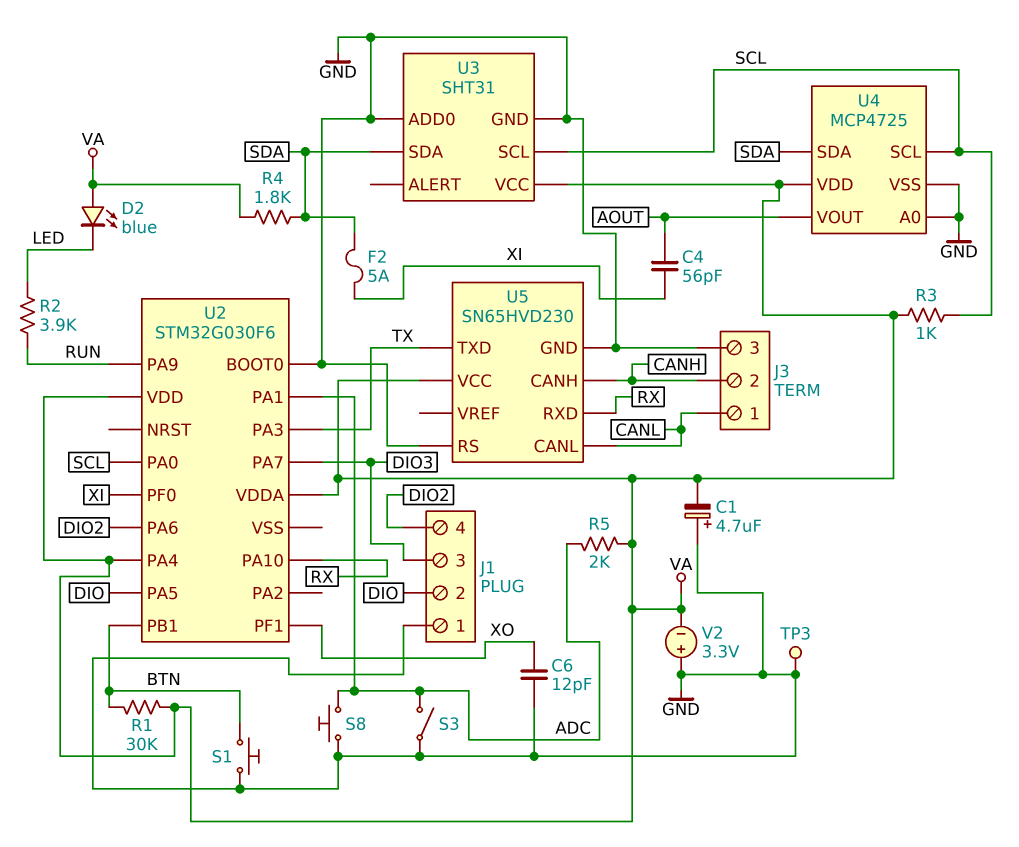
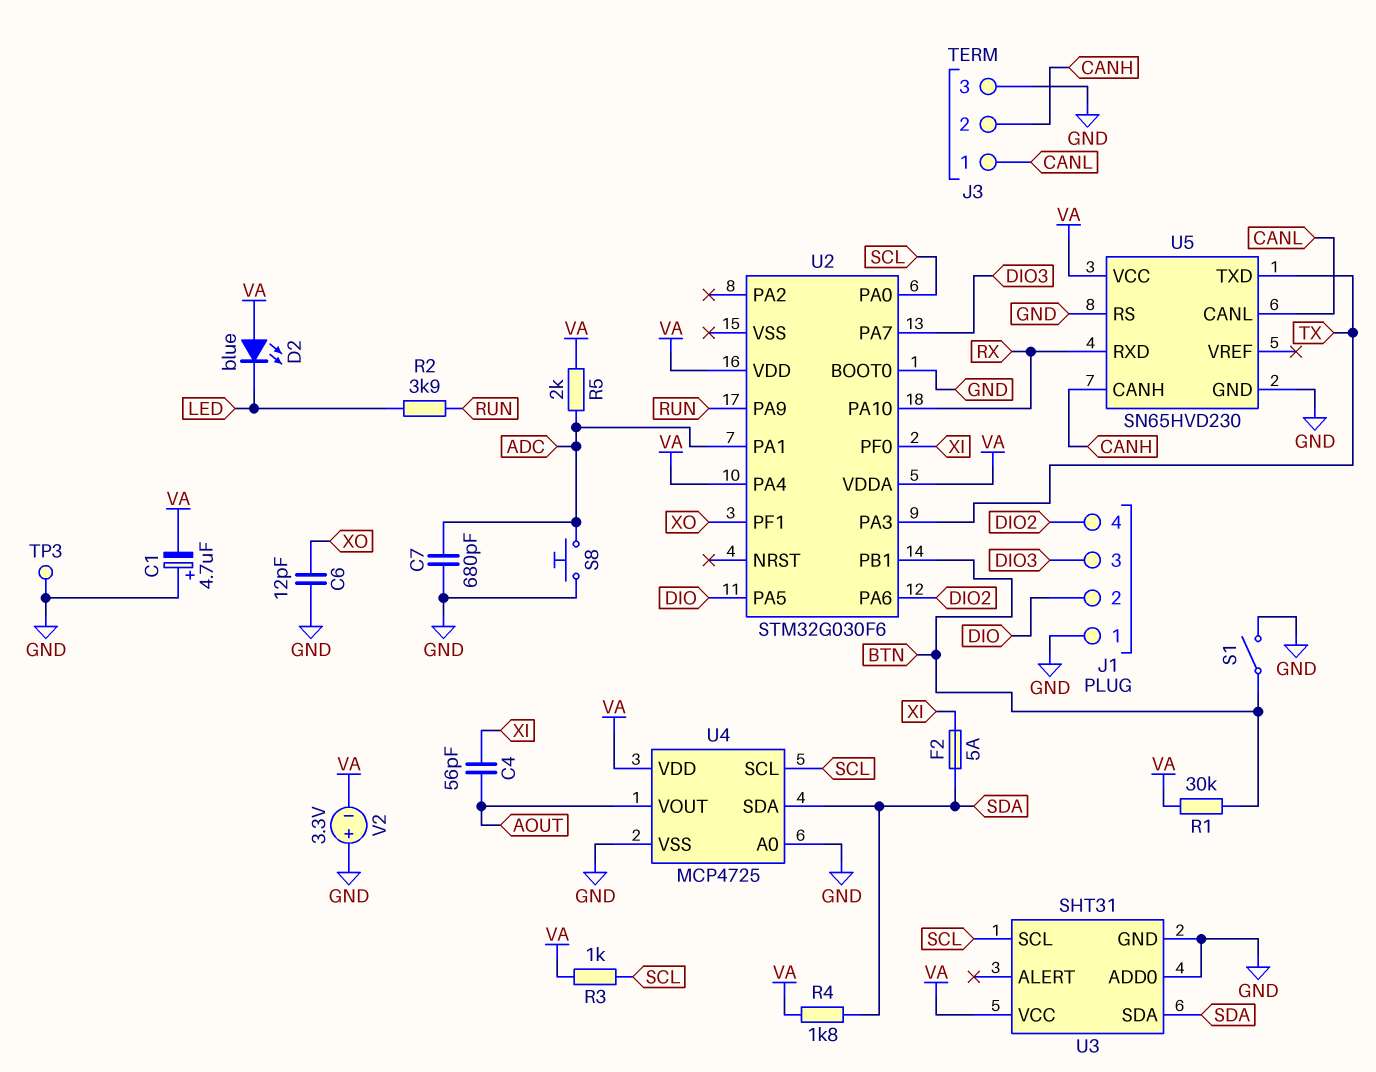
C7: none -> 680pF (ADC, GND)
S1: button (BTN, GND) -> switch (BTN, GND)
S3: switch (ADC, GND) -> none

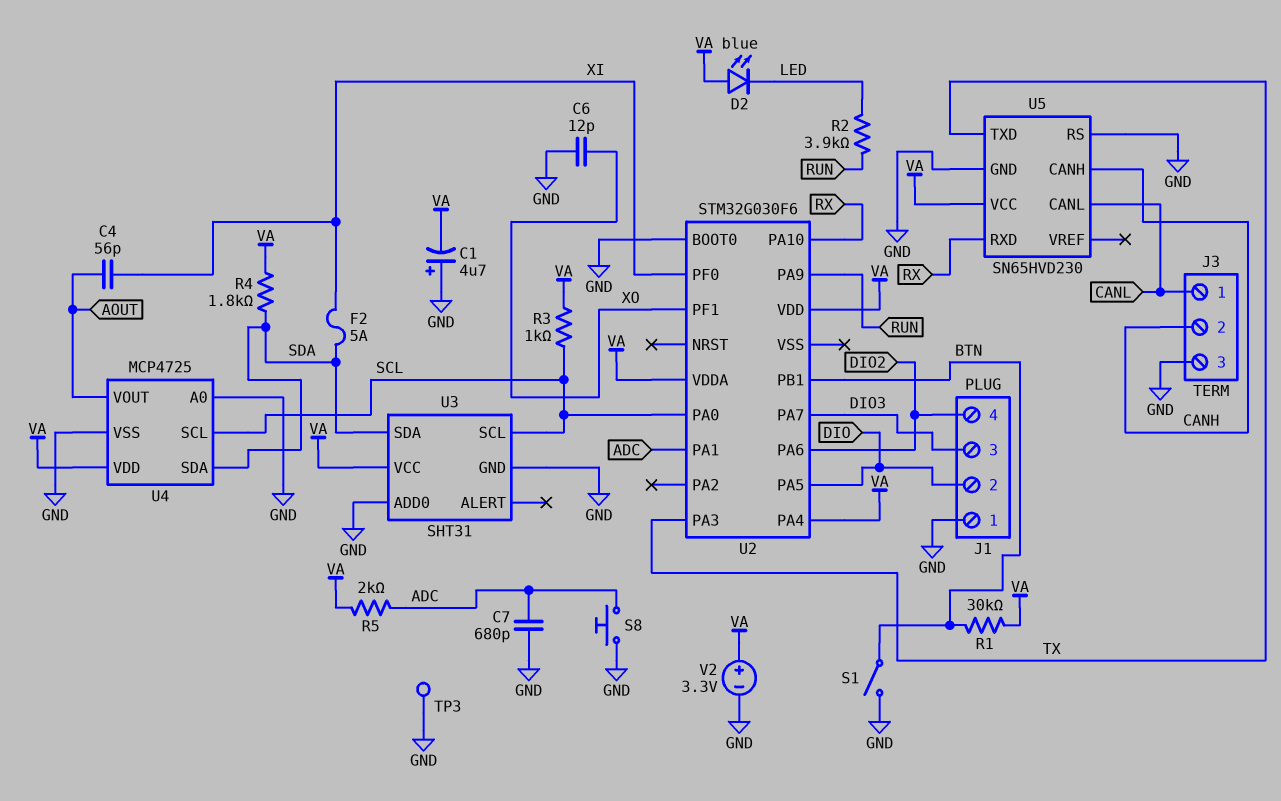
V2: 3.3V (plus GND, minus VA) -> 3.3V (plus VA, minus GND)

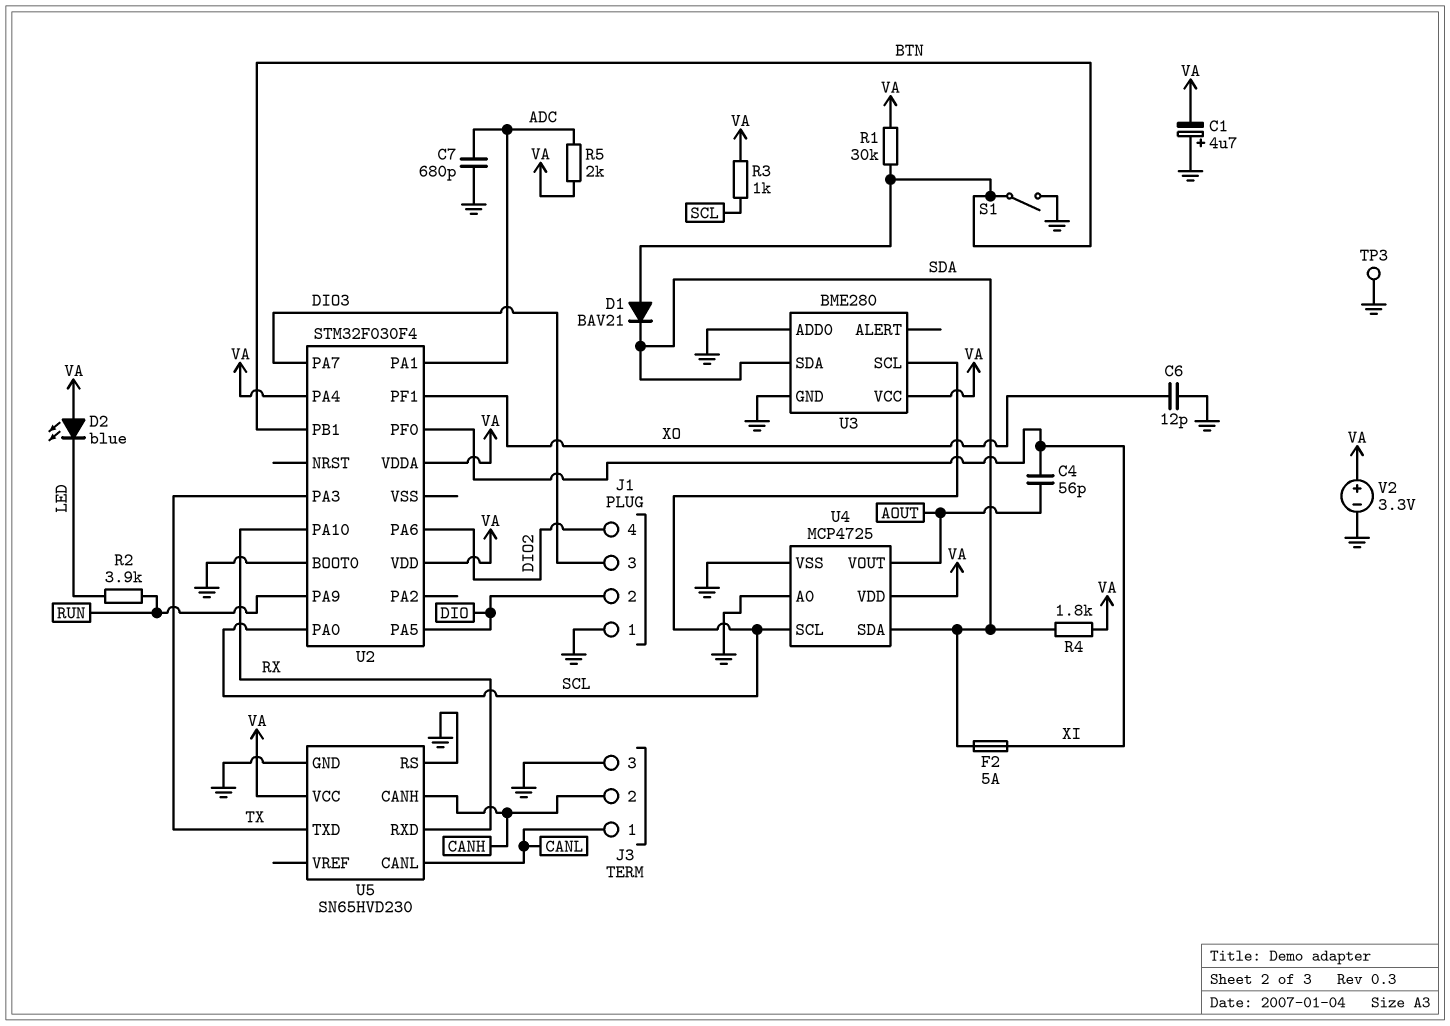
D1: none -> diode BAV21 (A BTN, K SDA)
S8: button (ADC, GND) -> none
U2: STM32G030F6 -> STM32F030F4
U3: SHT31 -> BME280

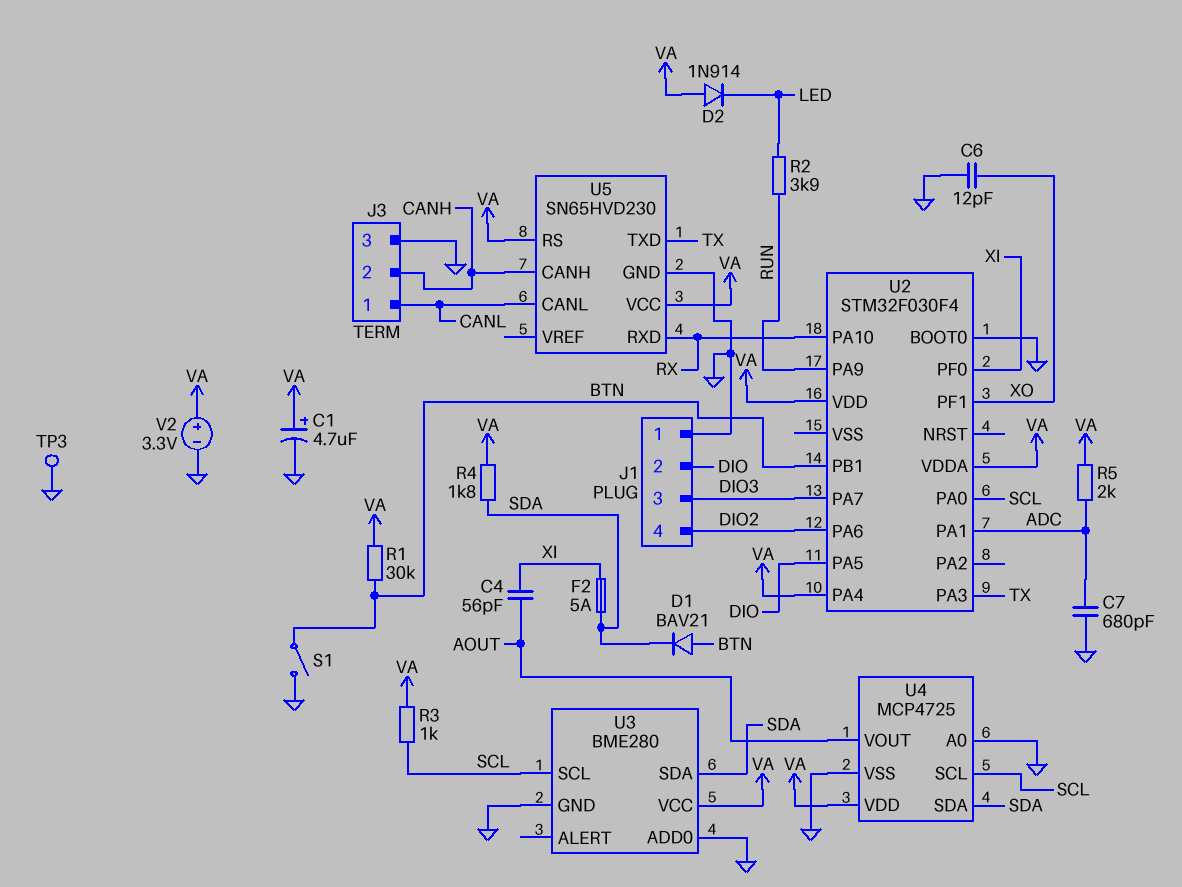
C1: 4.7uF (plus GND, minus VA) -> 4.7uF (plus VA, minus GND)
D2: LED blue (A VA, K LED) -> diode 1N914 (A VA, K LED)
U5 pin RS: GND -> VA

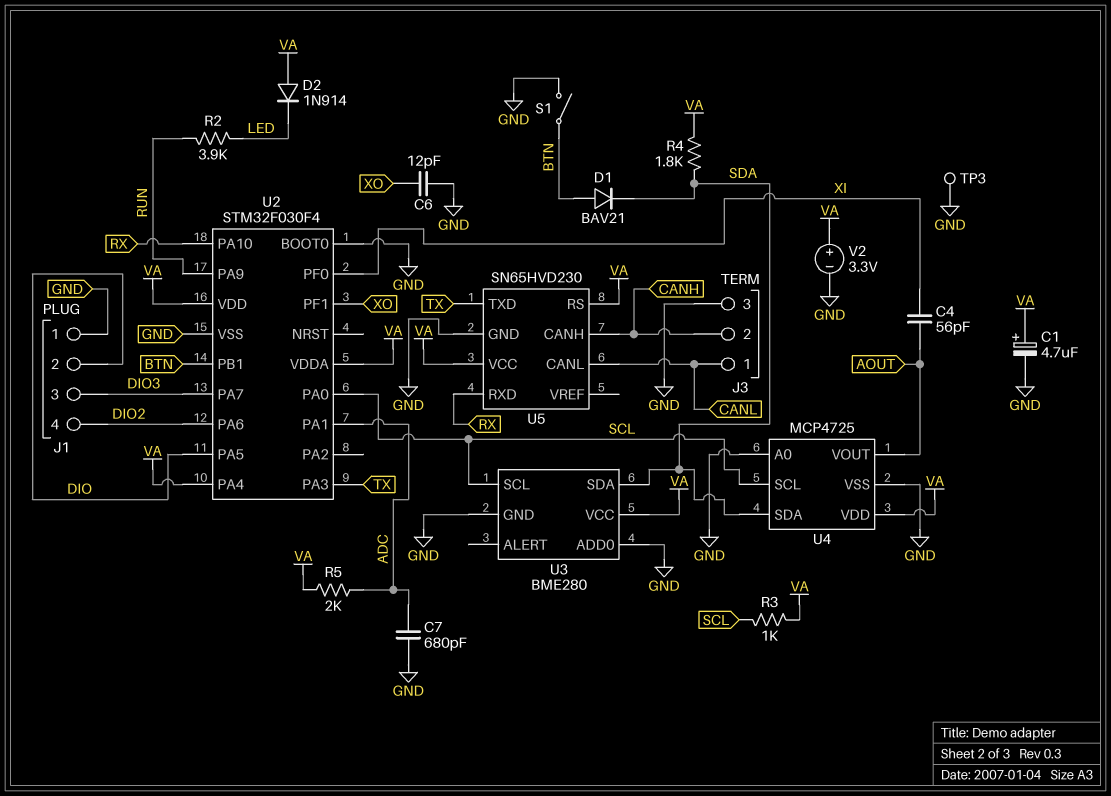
F2: 5A (SDA, XI) -> none
R1: 30k (BTN, VA) -> none
U2 pin VSS: none -> GND

